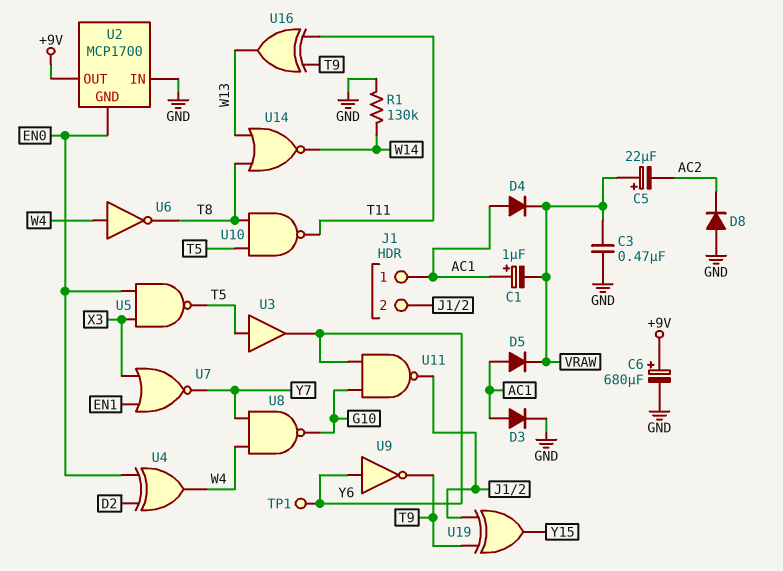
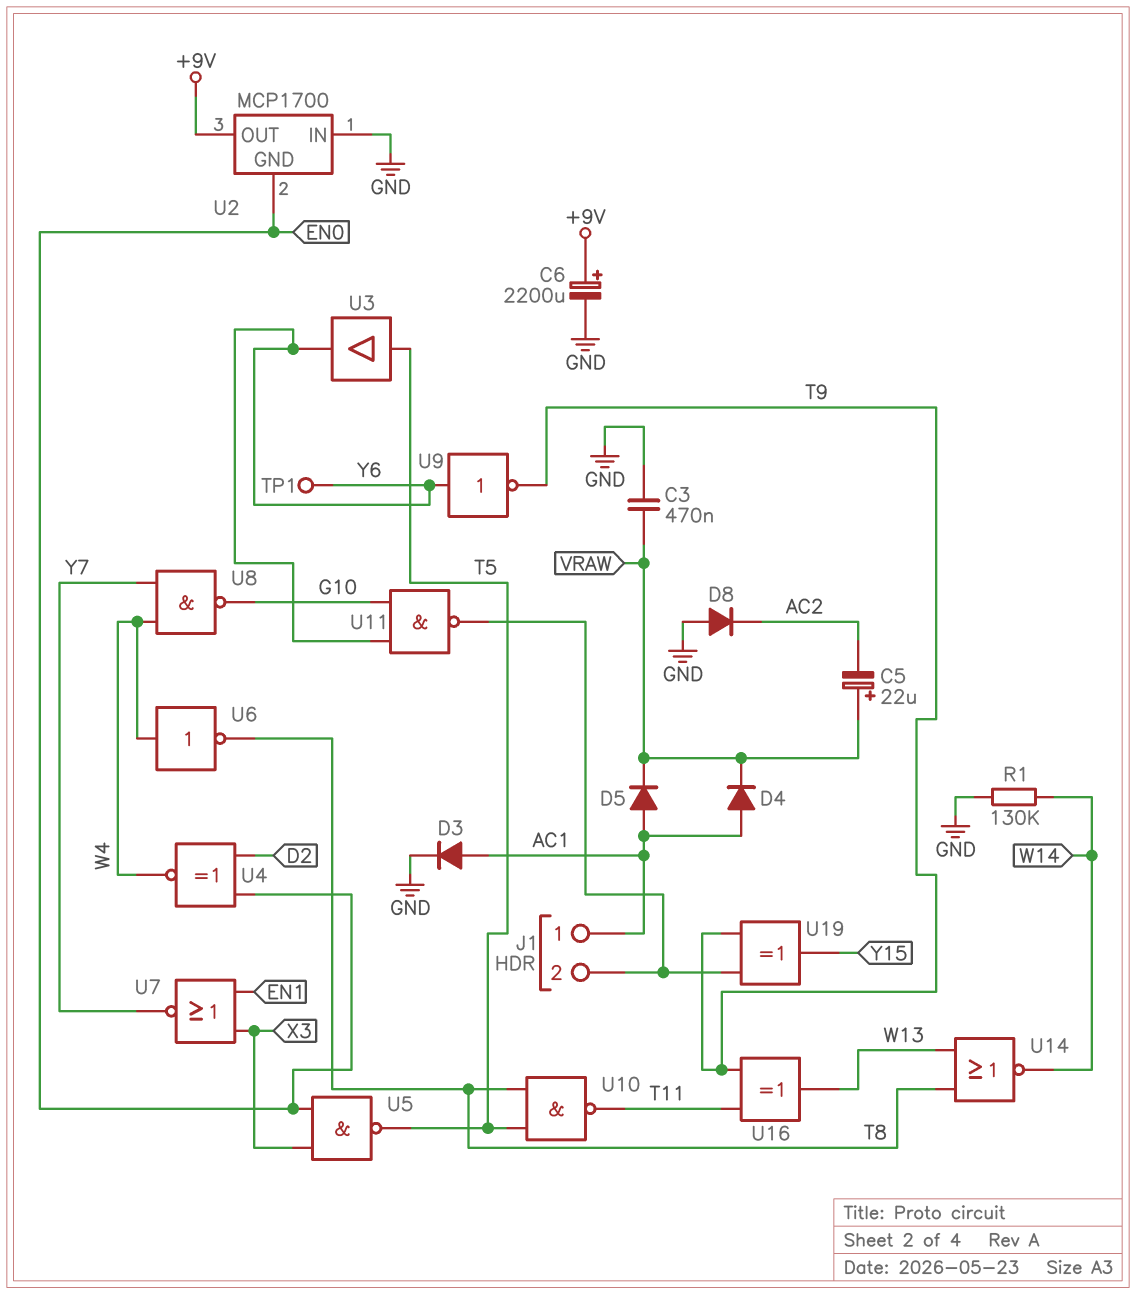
C1: 1uF (plus AC1, minus VRAW) -> none
C6: 680uF (plus +9V, minus GND) -> 2200uF (plus +9V, minus GND)
U4: XOR (in D2, in EN0, out W4) -> XNOR (in D2, in EN0, out W4)

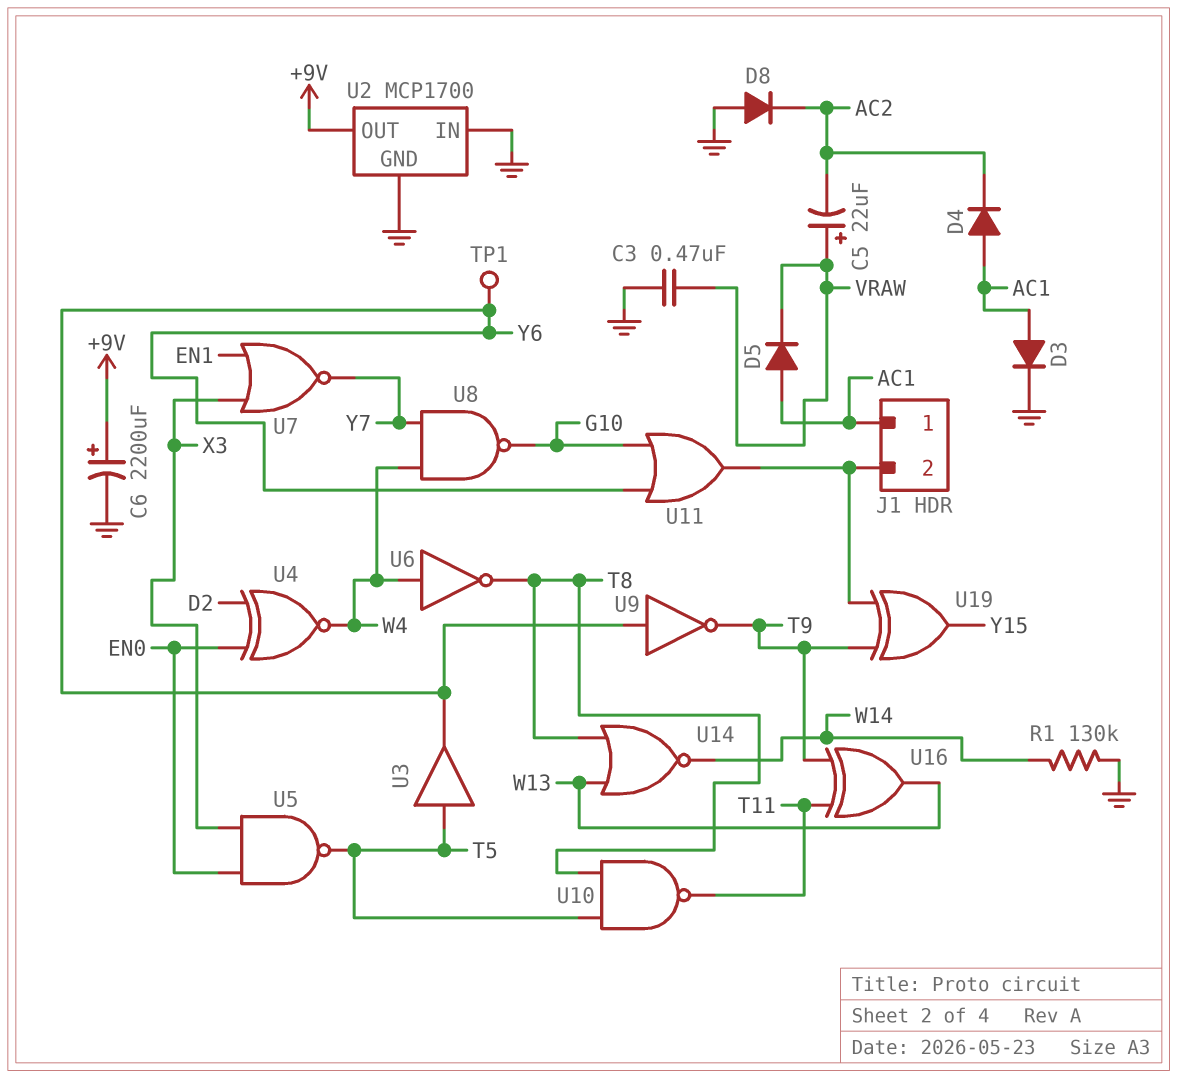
D4: diode (A AC1, K VRAW) -> diode (A AC1, K AC2)
U2 pin GND: EN0 -> GND
U11: NAND (in G10, in Y6, out J1/2) -> OR (in G10, in Y6, out J1/2)

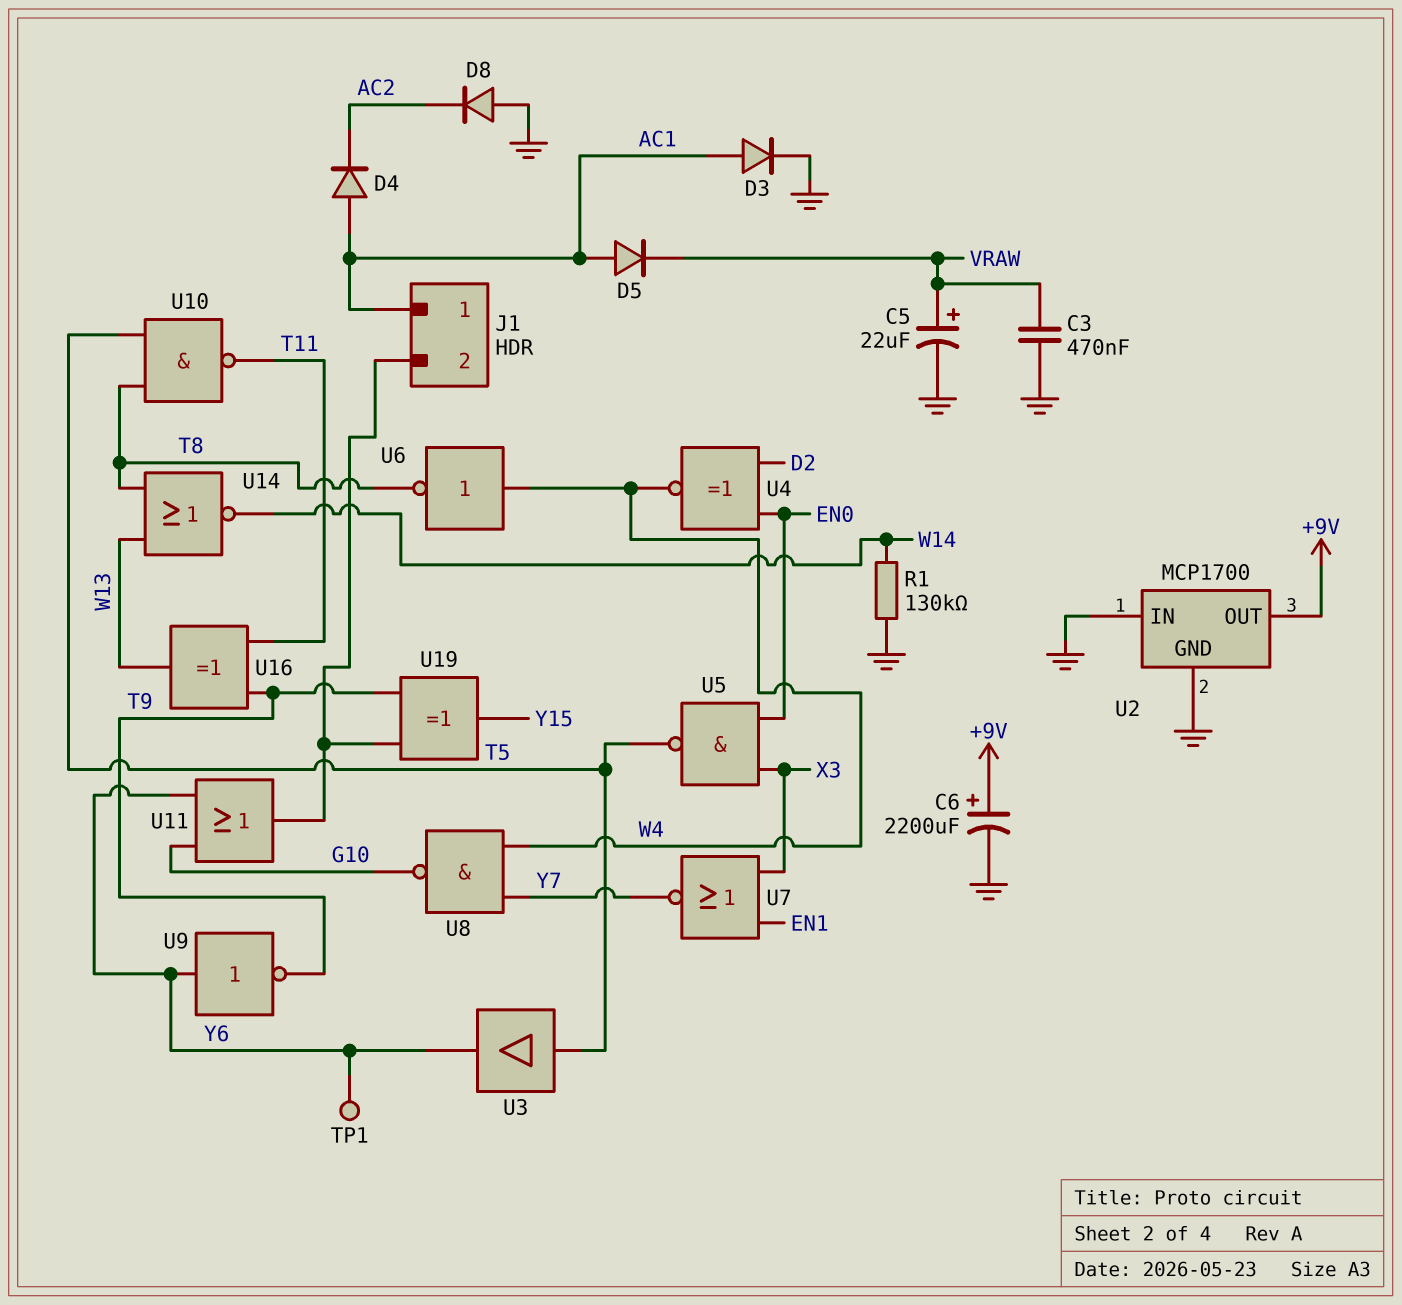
C5: 22uF (plus VRAW, minus AC2) -> 22uF (plus VRAW, minus GND)

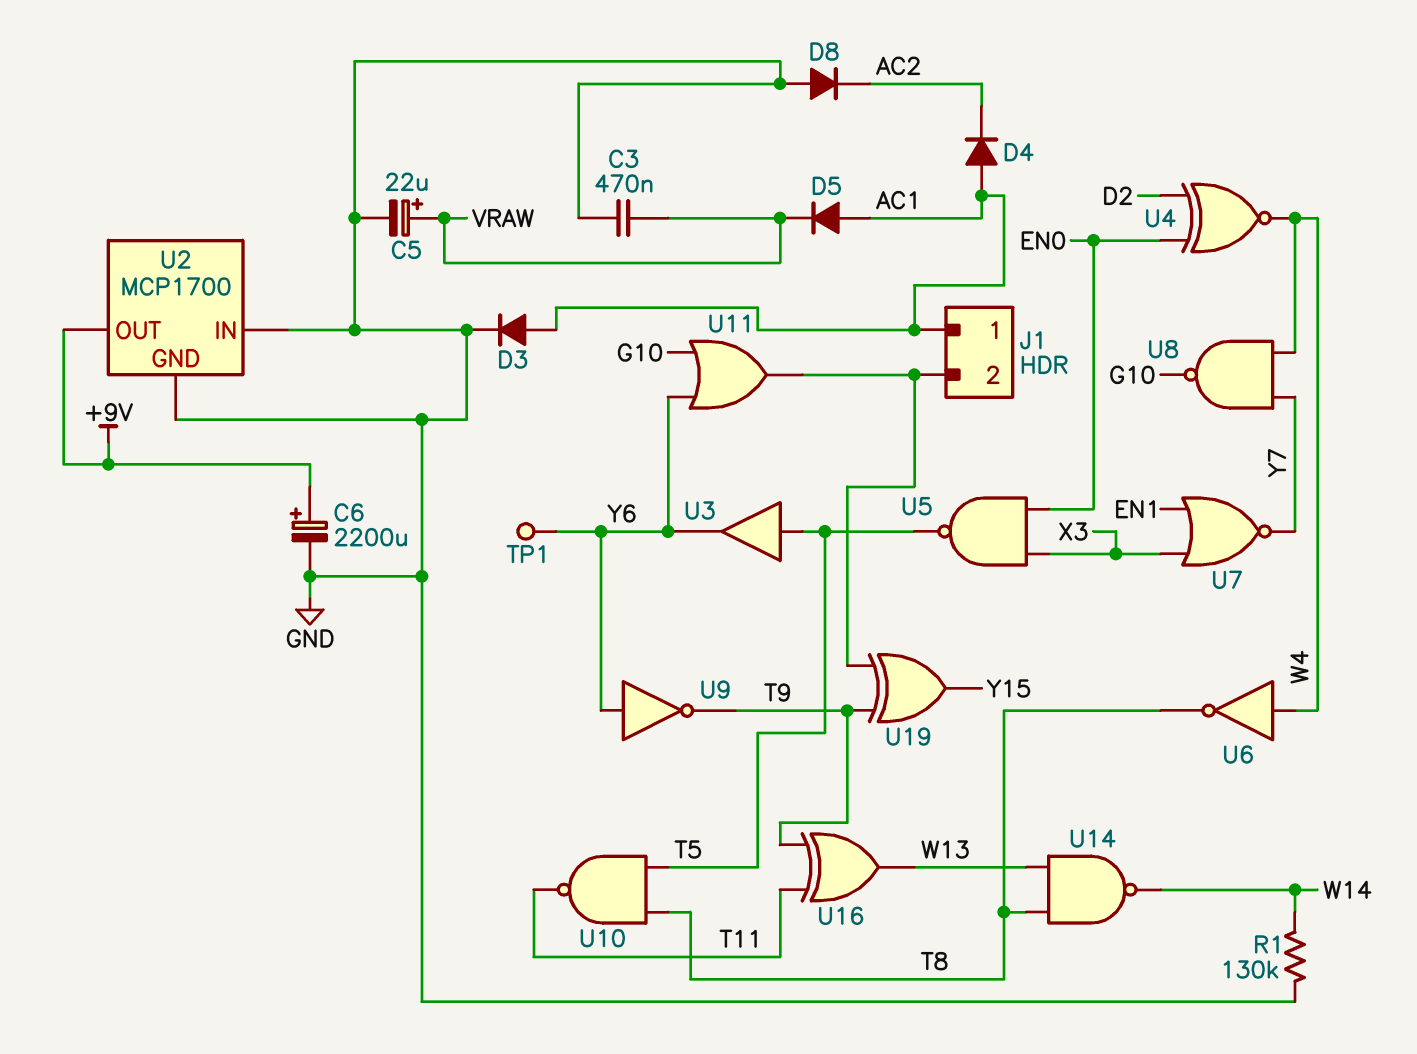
U14: NOR (in T8, in W13, out W14) -> NAND (in T8, in W13, out W14)

